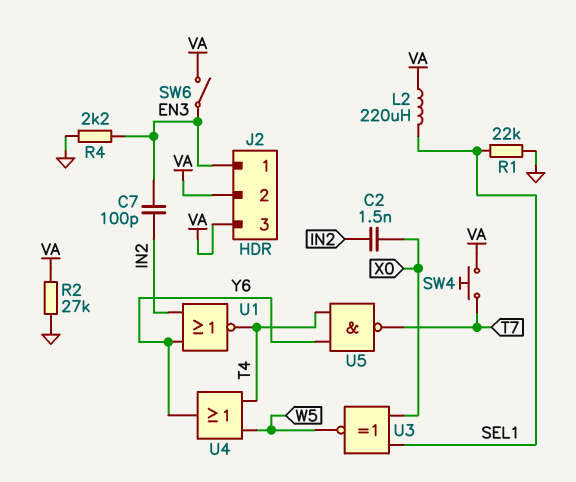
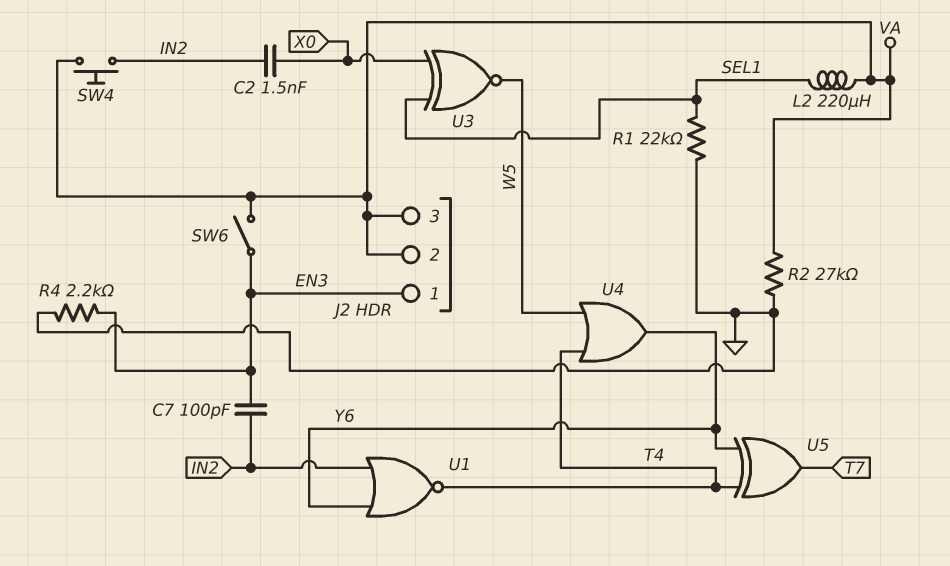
SW4: button (T7, VA) -> button (IN2, VA)
U5: NAND (in T4, in Y6, out T7) -> XOR (in T4, in Y6, out T7)

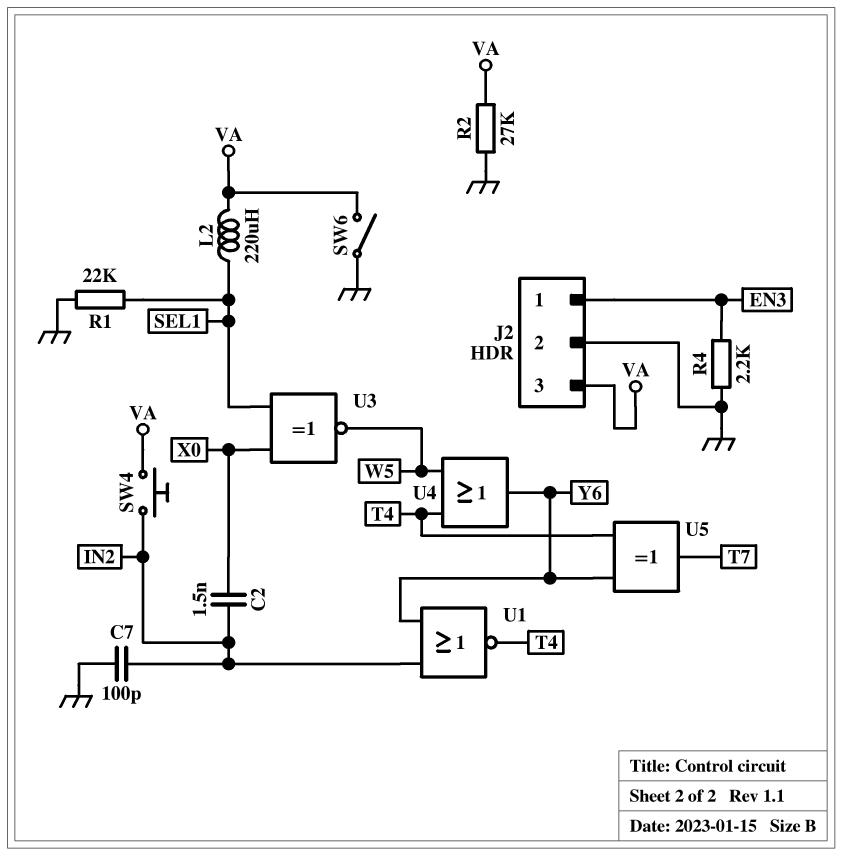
C7: 100pF (EN3, IN2) -> 100pF (GND, IN2)
J2 pin 2: VA -> GND
SW6: switch (EN3, VA) -> switch (GND, VA)

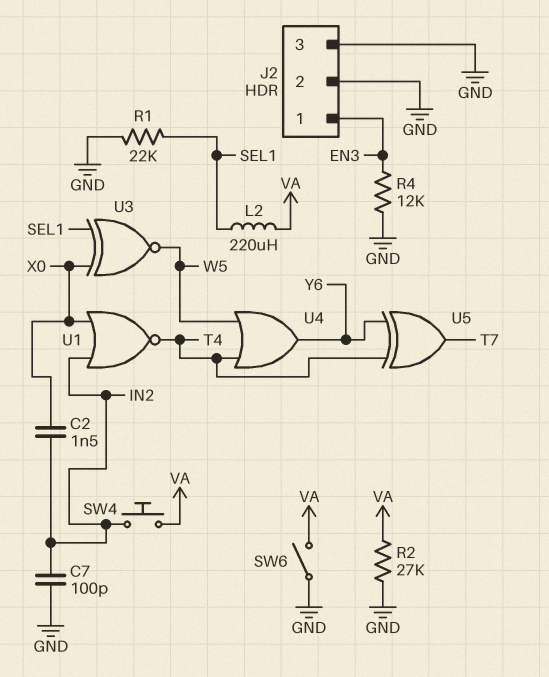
J2 pin 3: VA -> GND
R4: 2.2k (EN3, GND) -> 12k (EN3, GND)
U1: NOR (in IN2, in Y6, out T4) -> NOR (in IN2, in X0, out T4)

